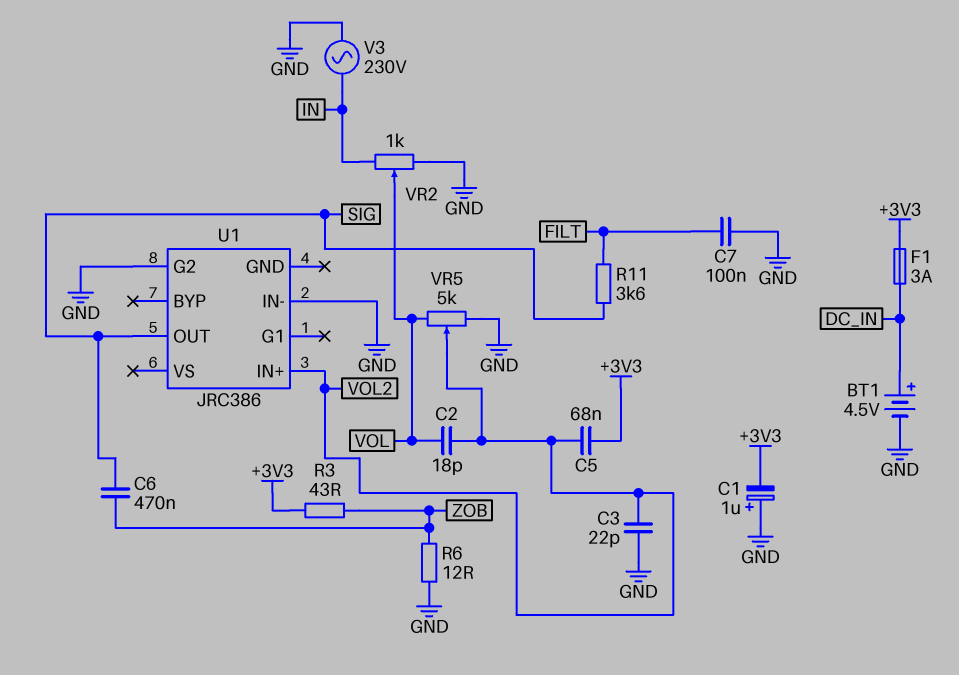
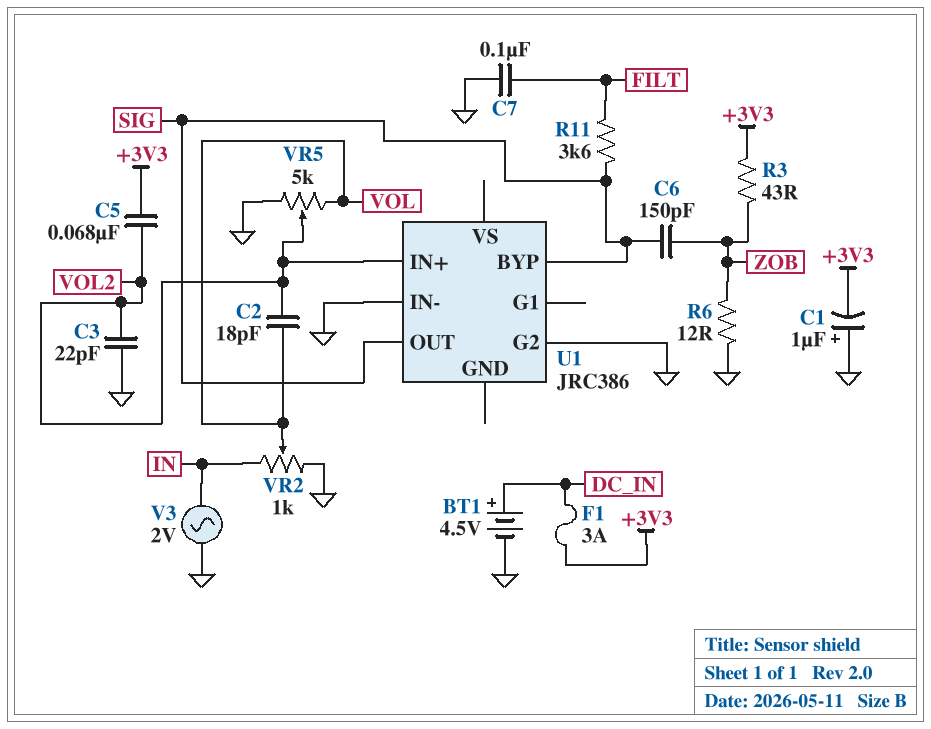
C6: 470nF (SIG, ZOB) -> 150pF (SIG, ZOB)
U1 pin BYP: none -> SIG
V3: AC 230V (GND, IN) -> AC 2V (GND, IN)

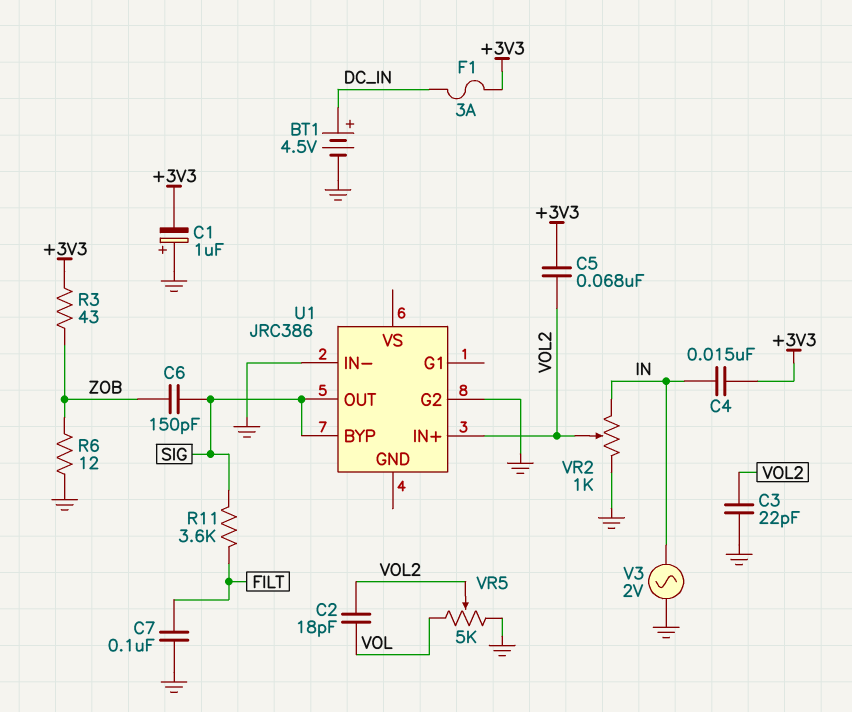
C4: none -> 15nF (+3V3, IN)
VR2: 1k (GND, IN, wiper VOL) -> 1k (GND, IN, wiper VOL2)

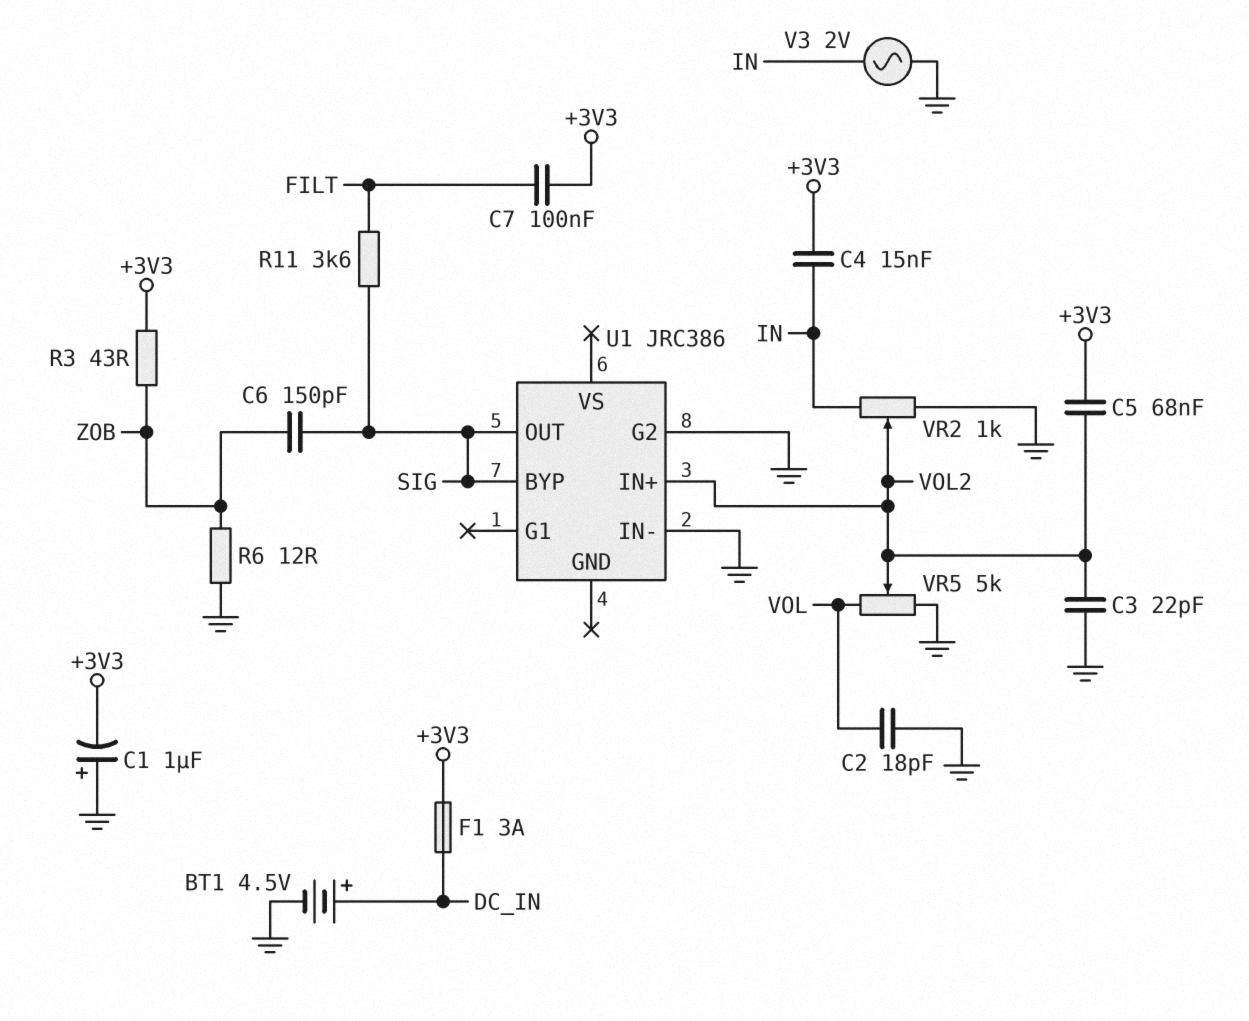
C2: 18pF (VOL, VOL2) -> 18pF (GND, VOL)
C7: 100nF (FILT, GND) -> 100nF (+3V3, FILT)

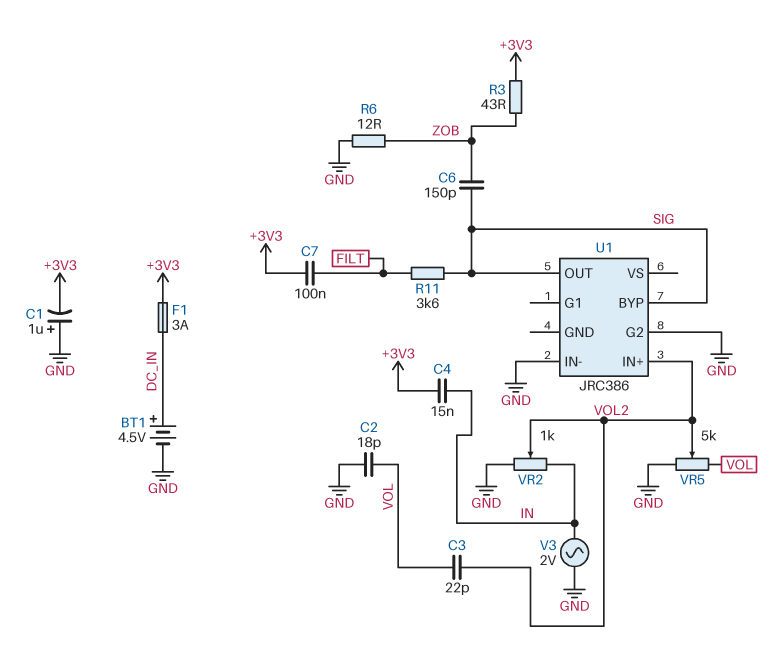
C3: 22pF (GND, VOL2) -> 22pF (VOL, VOL2)
C5: 68nF (+3V3, VOL2) -> none

